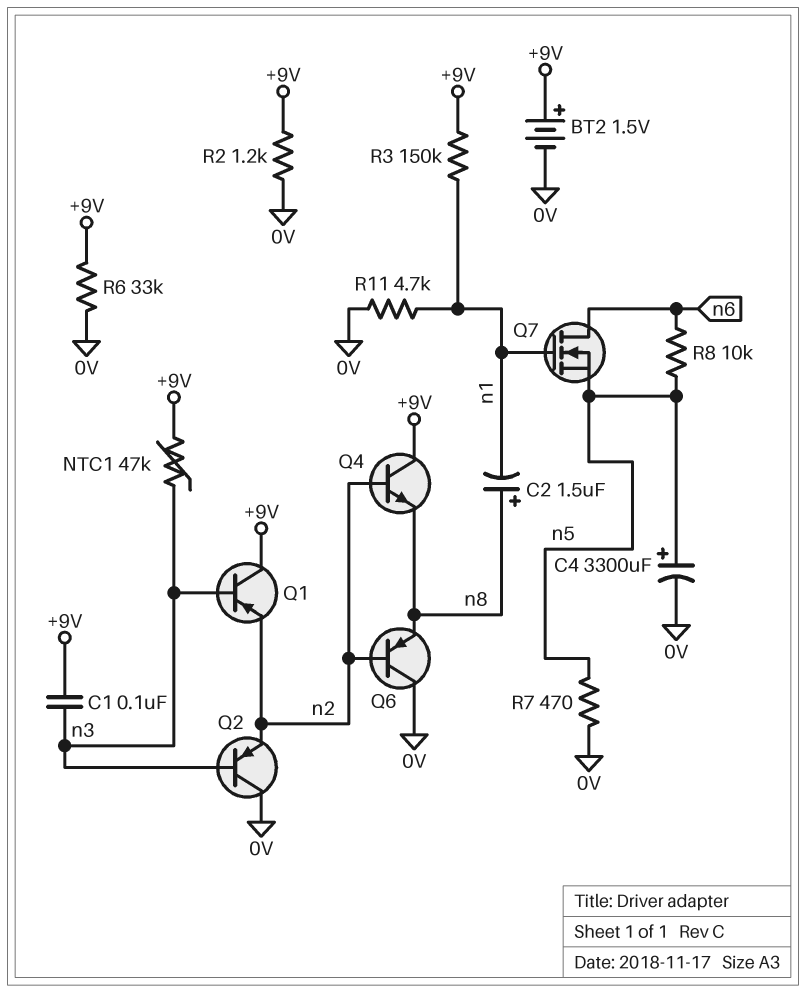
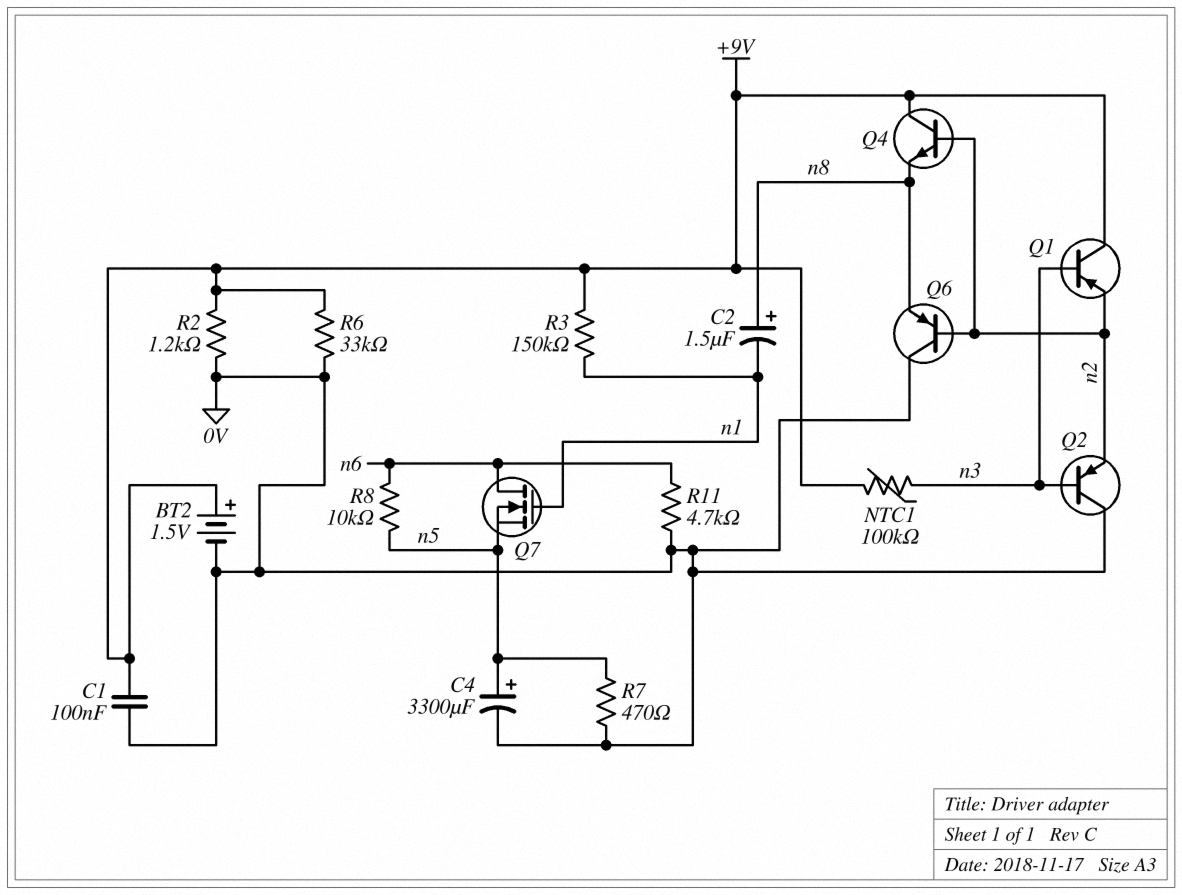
C1: 100nF (+9V, n3) -> 100nF (+9V, 0V)
NTC1: 47k (+9V, n3) -> 100k (+9V, n3)
R11: 4.7k (0V, n1) -> 4.7k (0V, n6)

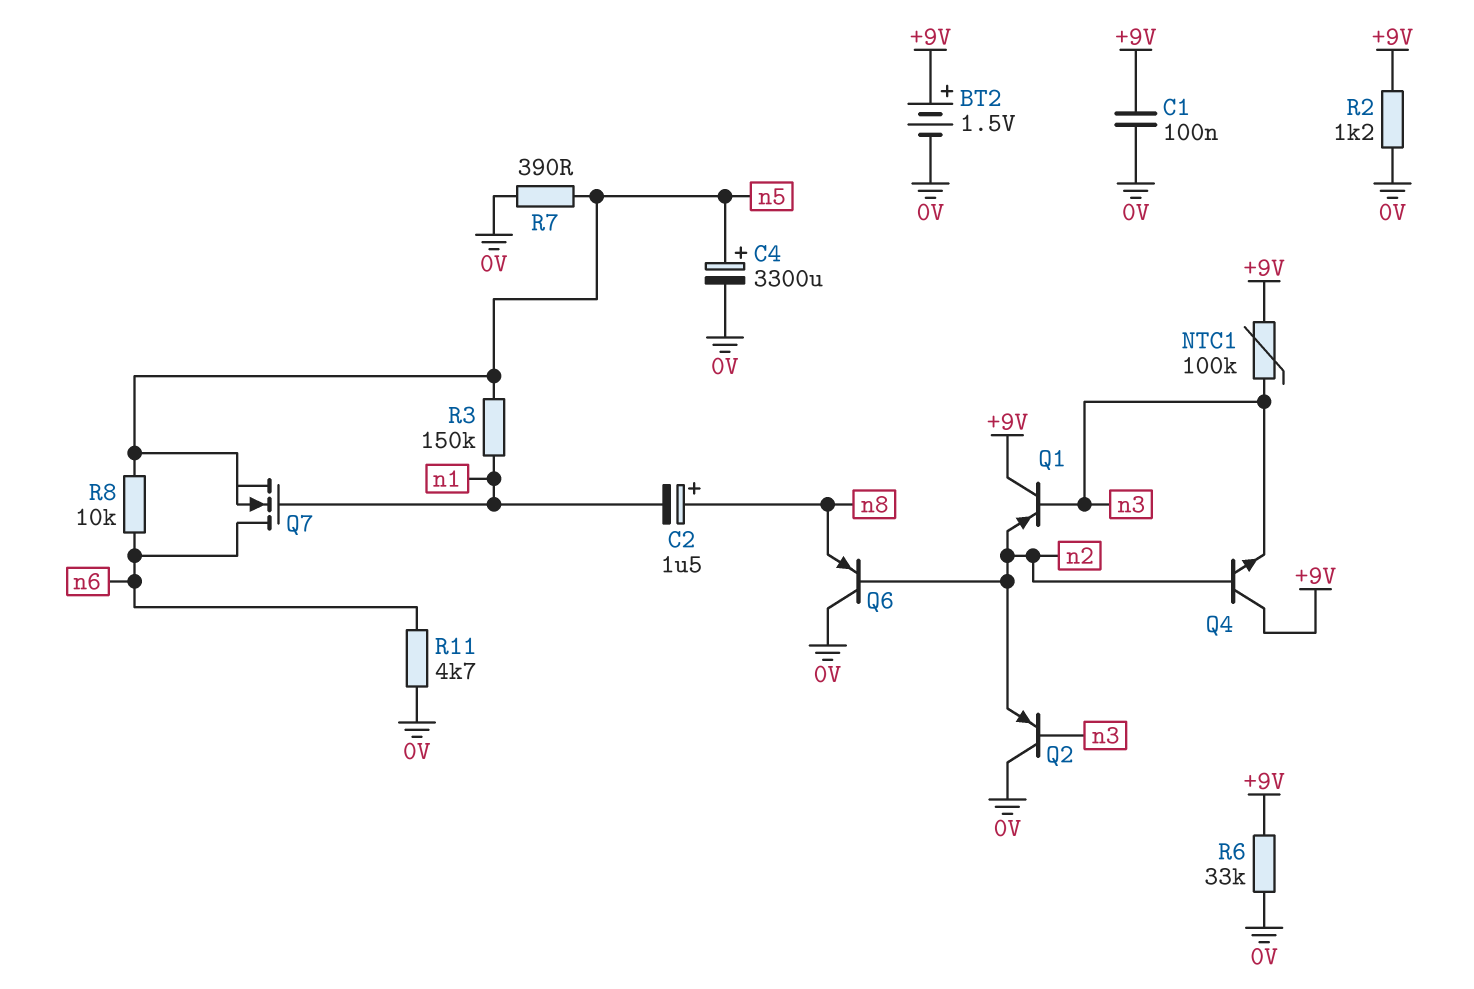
Q4: NPN (B n2, C +9V, E n8) -> NPN (B n2, C +9V, E n3)
R3: 150k (+9V, n1) -> 150k (n1, n5)
R7: 470 (0V, n5) -> 390 (0V, n5)

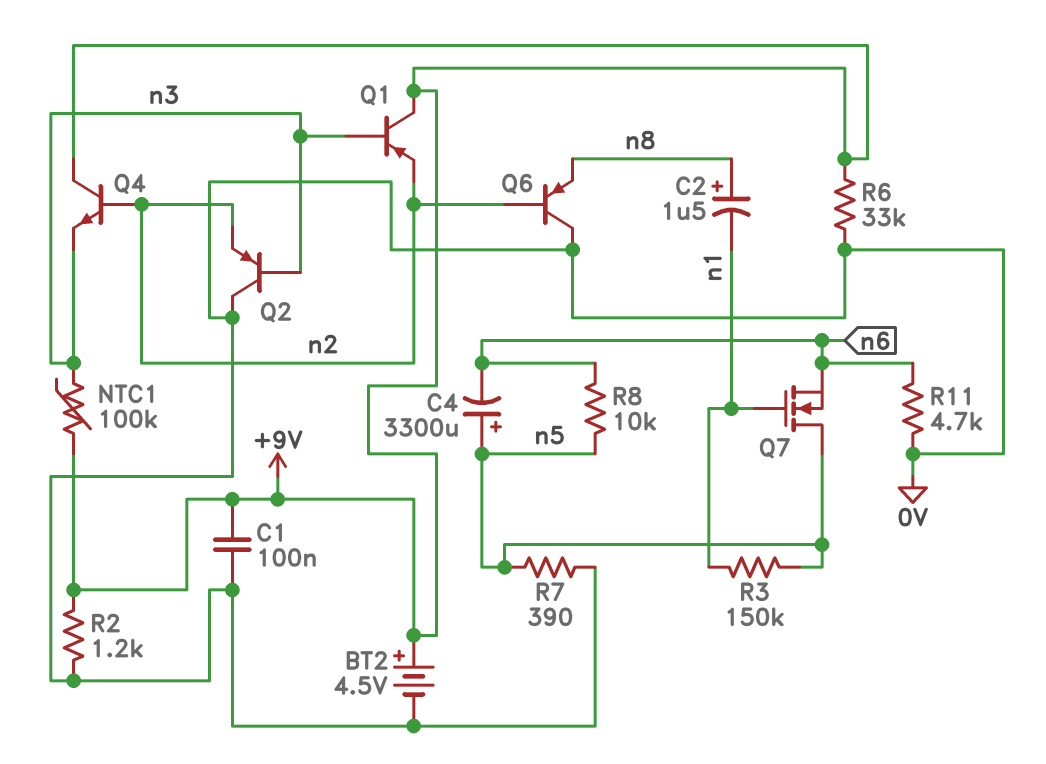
BT2: 1.5V (plus +9V, minus 0V) -> 4.5V (plus +9V, minus 0V)
C4: 3300uF (plus n5, minus 0V) -> 3300uF (plus n5, minus n6)
Q7: NMOS (G n1, D n6, S n5) -> NMOS (G n1, D n5, S n6)

